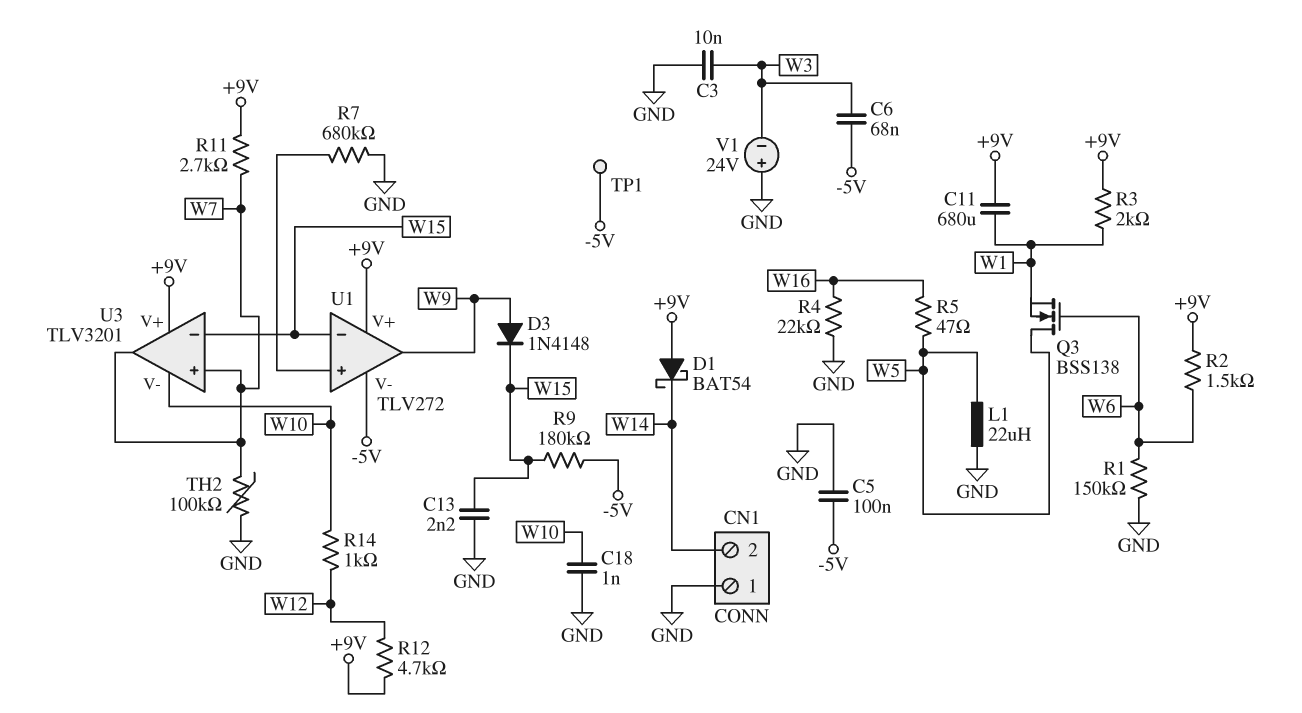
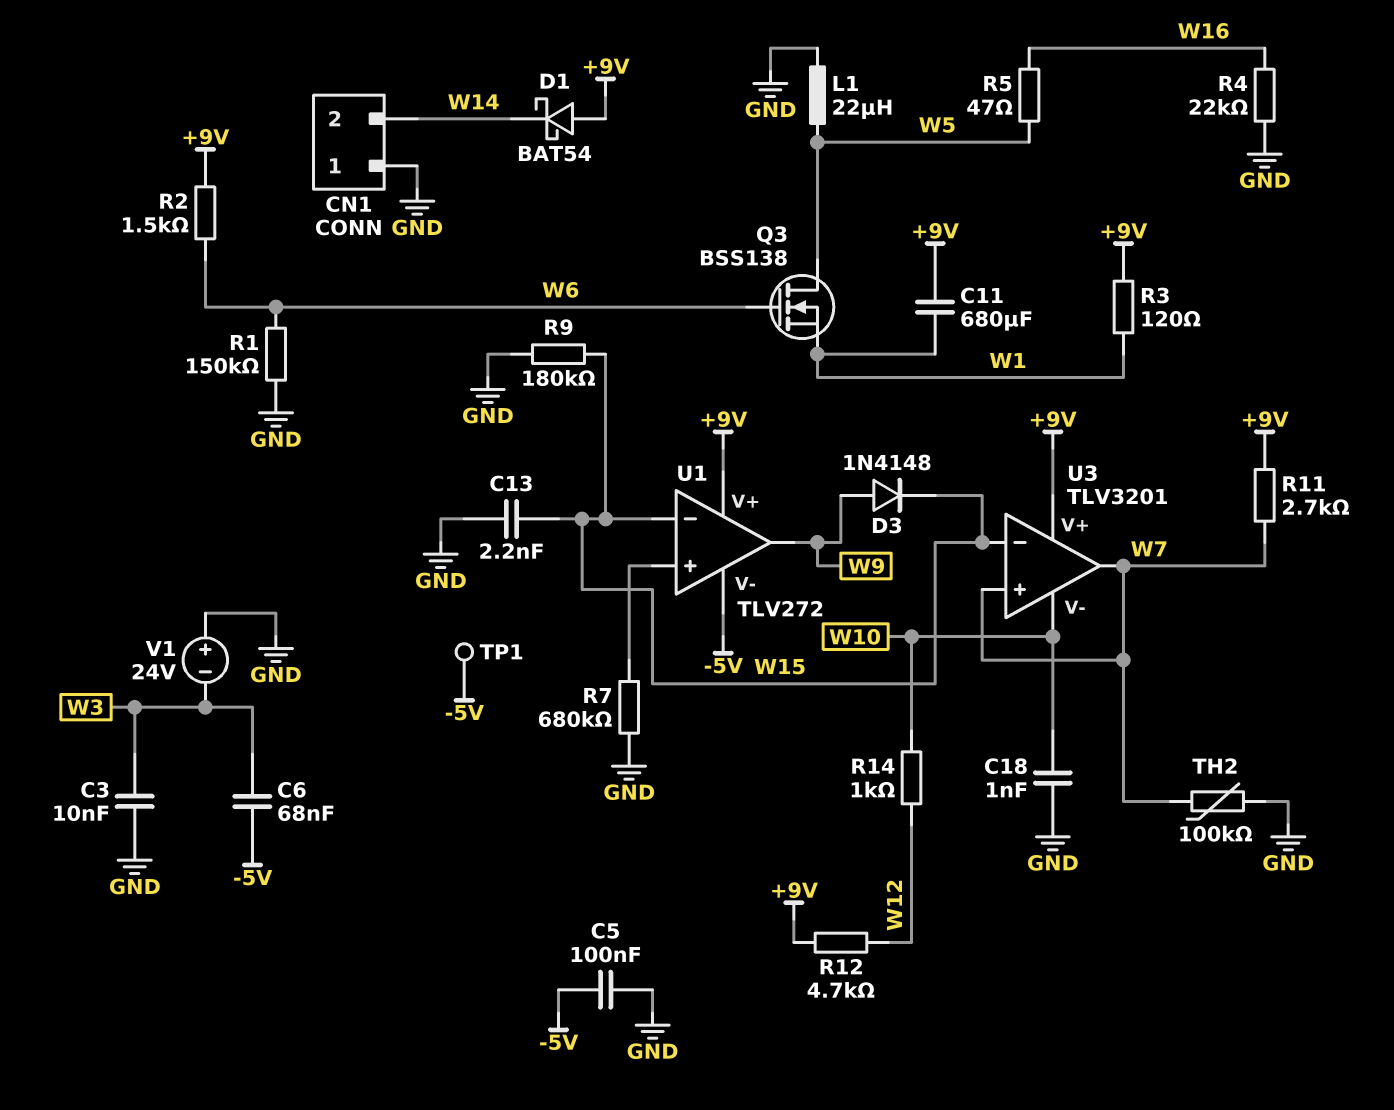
R3: 2k (+9V, W1) -> 120 (+9V, W1)
R9: 180k (-5V, W15) -> 180k (GND, W15)

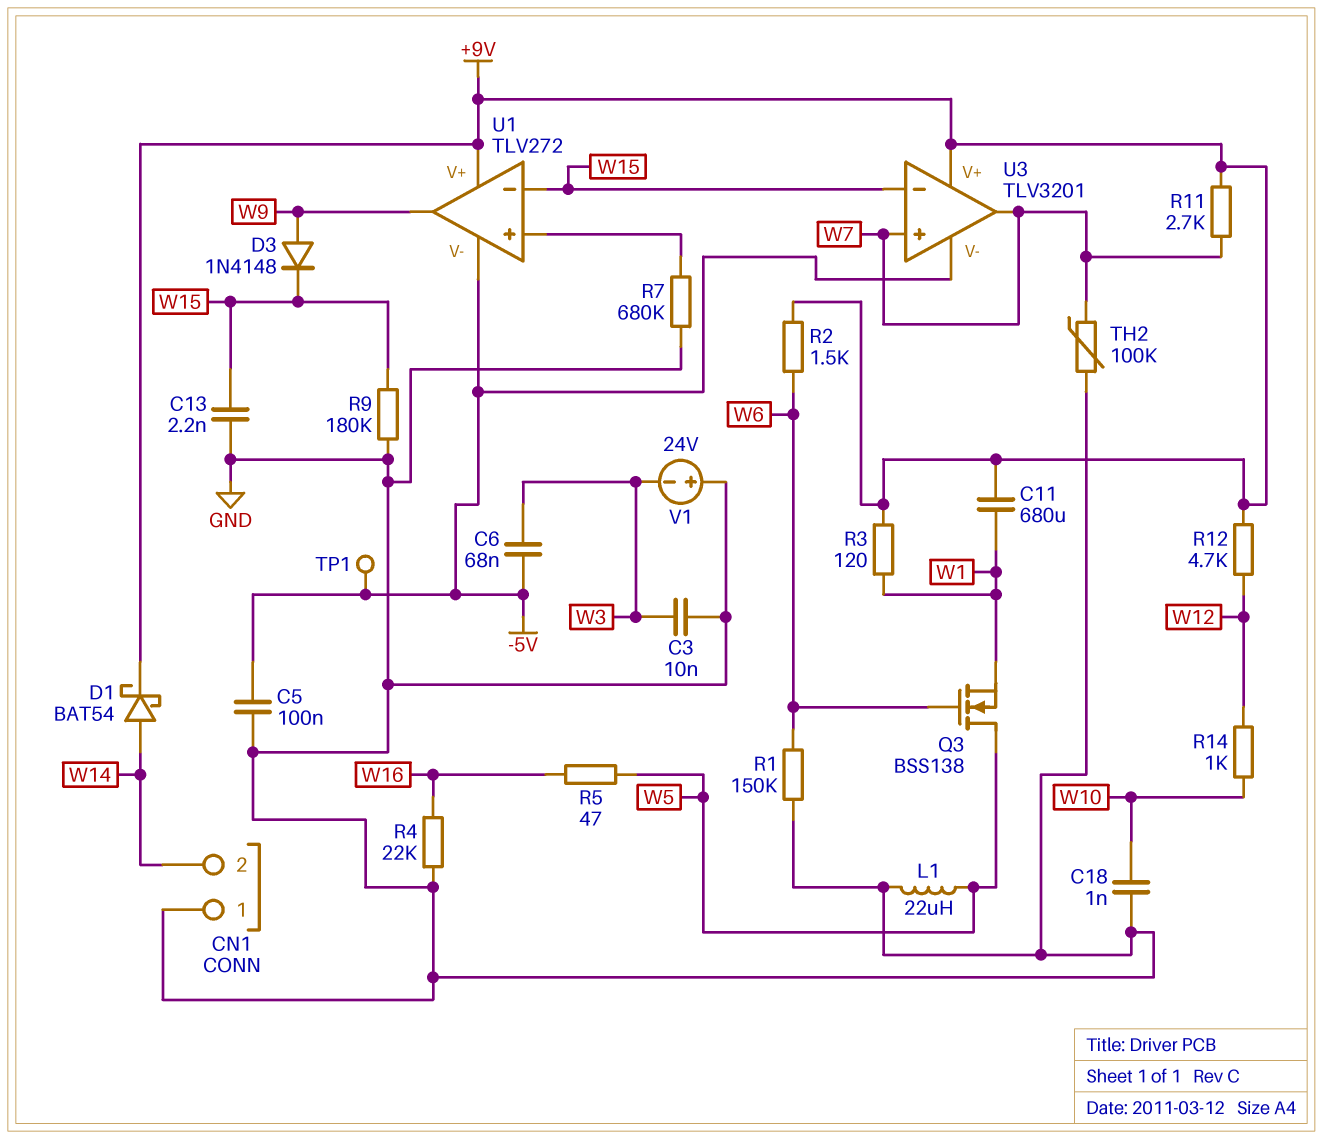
D1: schottky BAT54 (A +9V, K W14) -> schottky BAT54 (A W14, K +9V)
U3 pin V-: W10 -> -5V

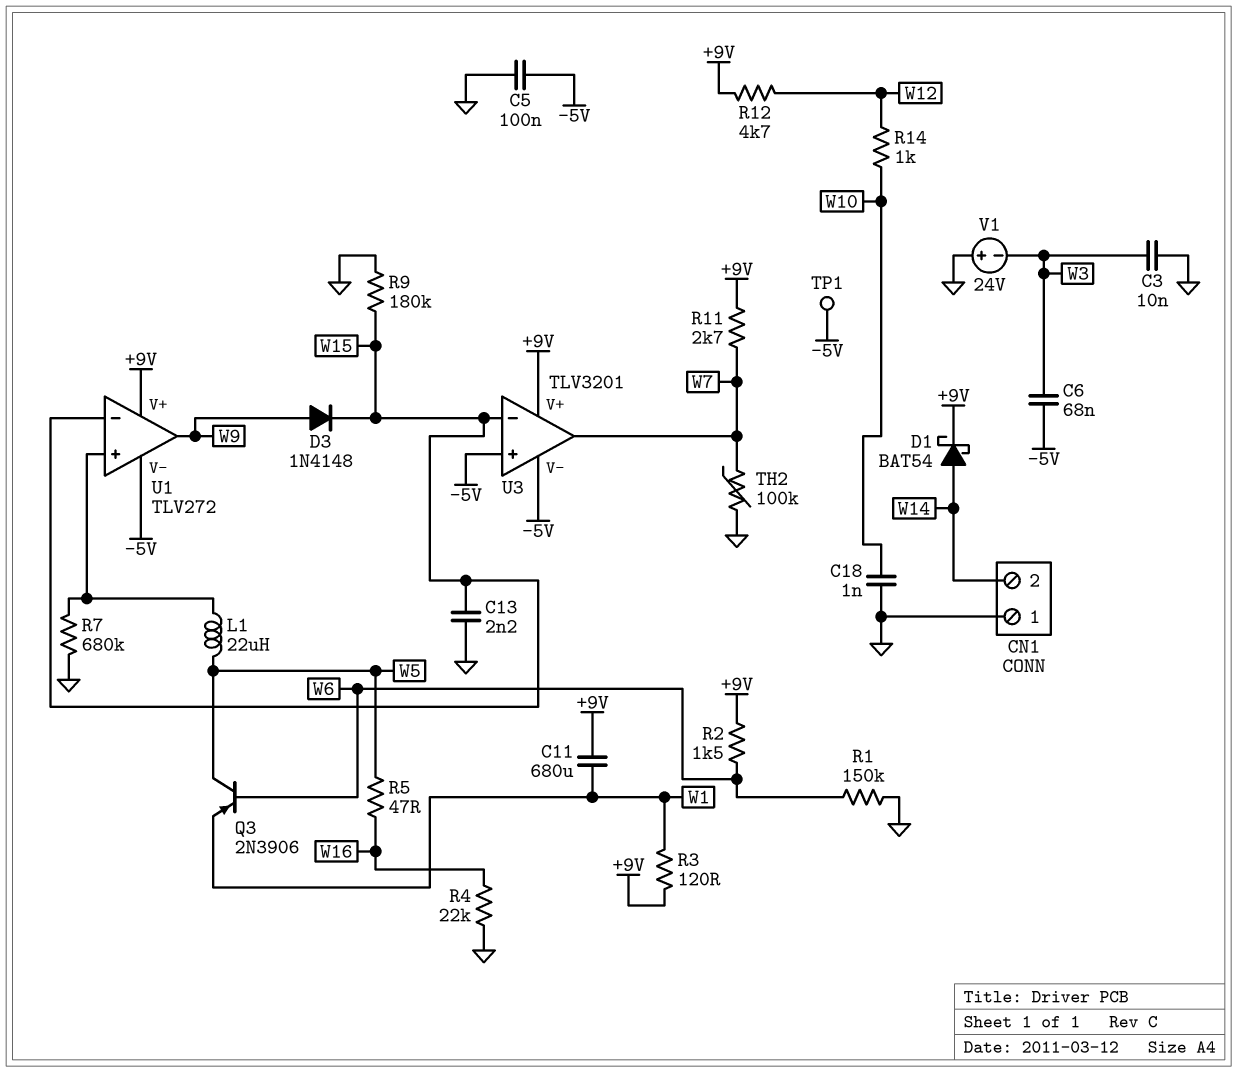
L1: 22uH (GND, W5) -> 22uH (U1/in+, W5)
Q3: NMOS BSS138 (G W6, D W5, S W1) -> PNP 2N3906 (B W6, C W5, E W1)
U3 pin in+: W7 -> -5V

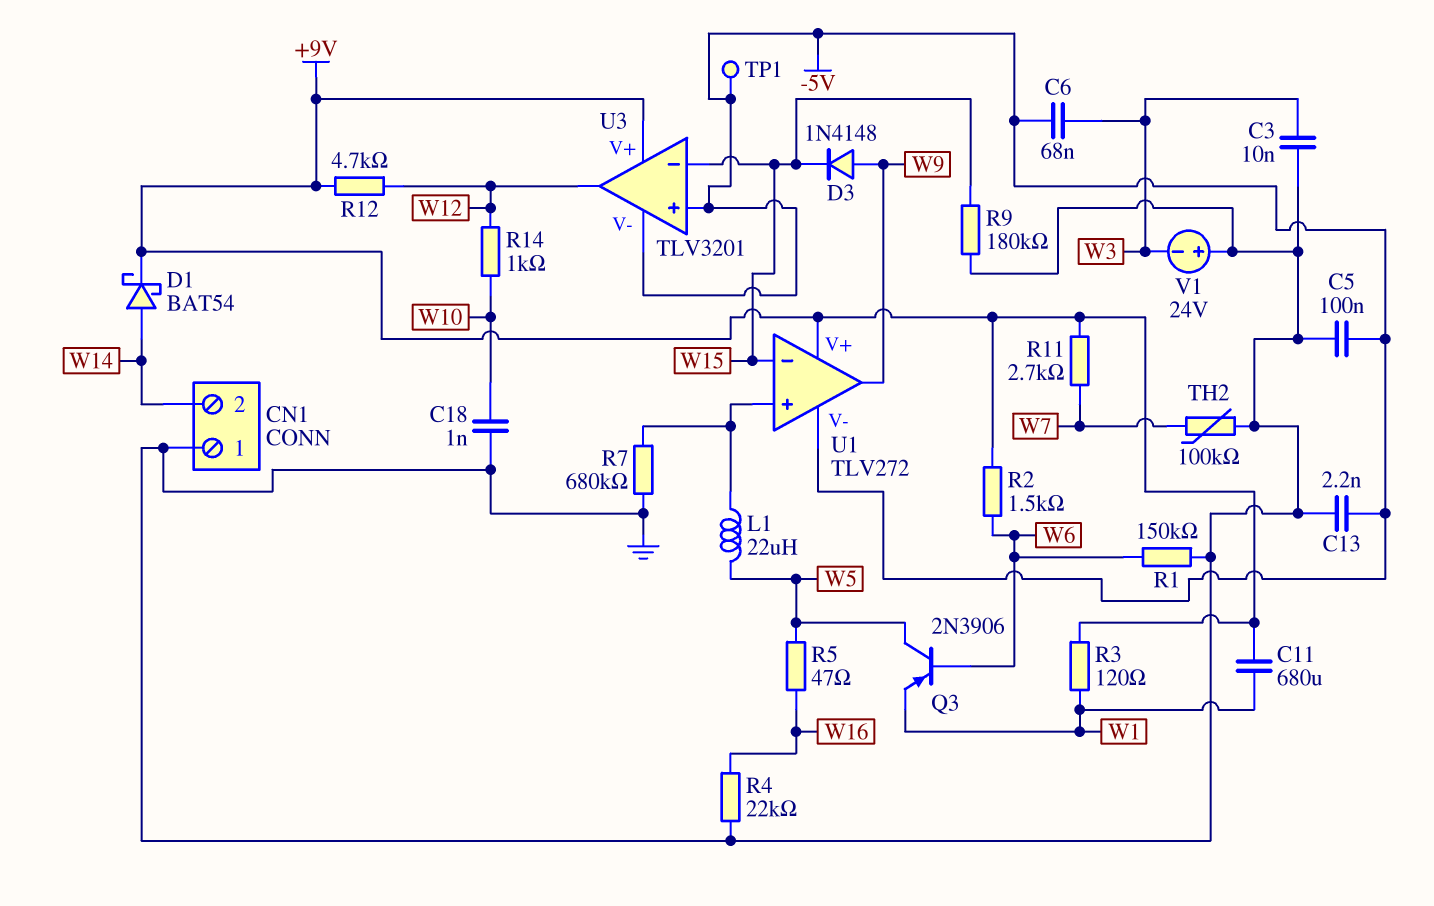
C13: 2.2nF (GND, W15) -> 2.2nF (-5V, GND)
U3 pin out: W7 -> W12

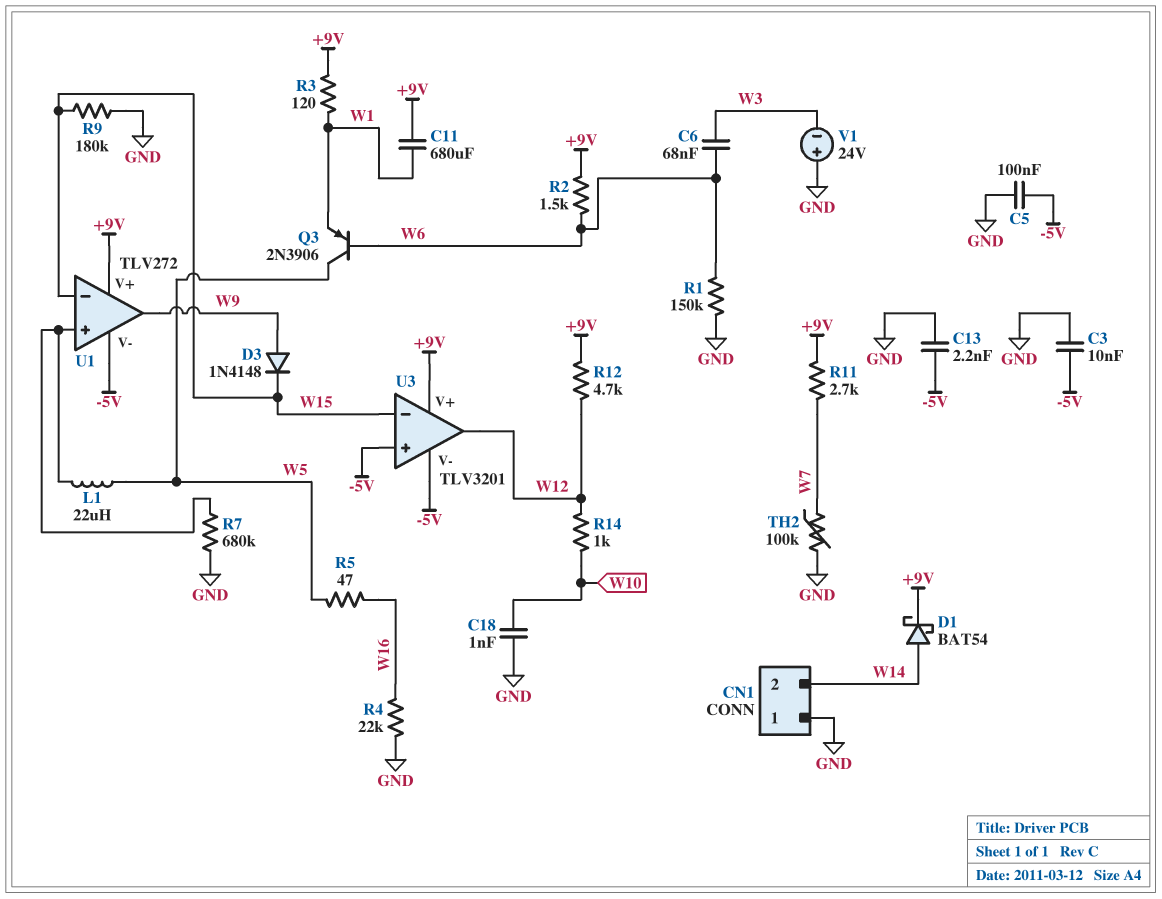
C3: 10nF (GND, W3) -> 10nF (-5V, GND)
C6: 68nF (-5V, W3) -> 68nF (W3, W6)
TP1: test point (-5V) -> none

